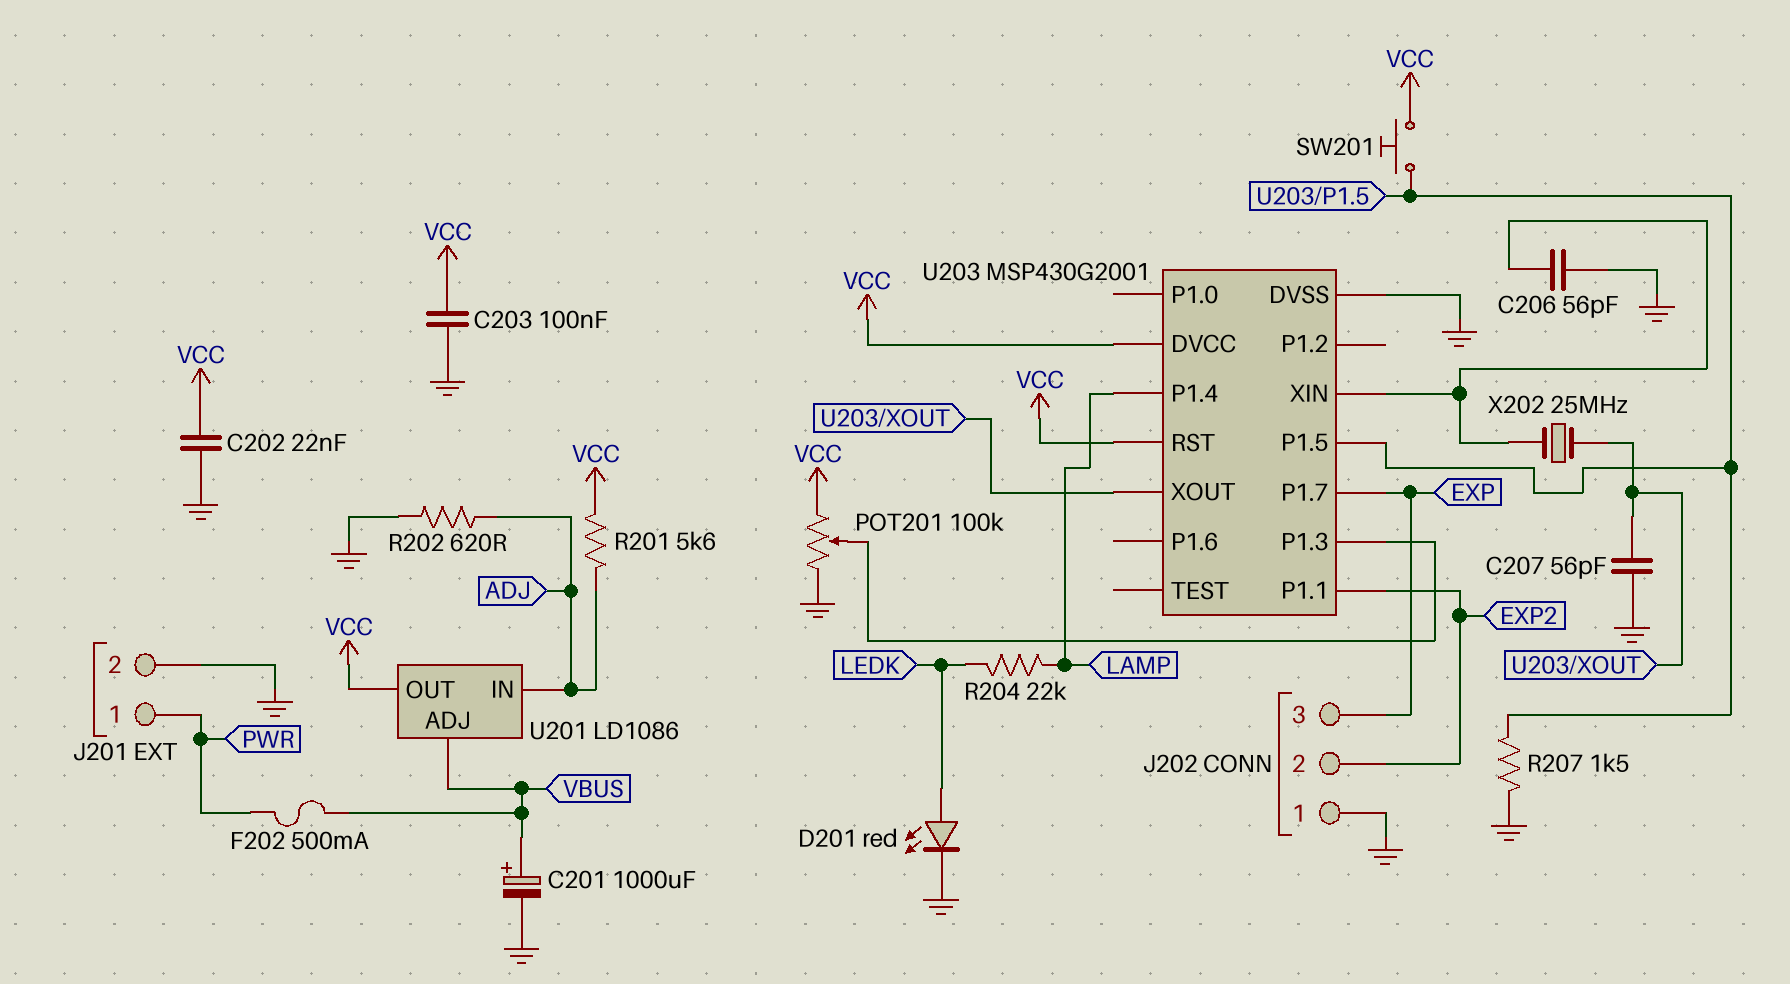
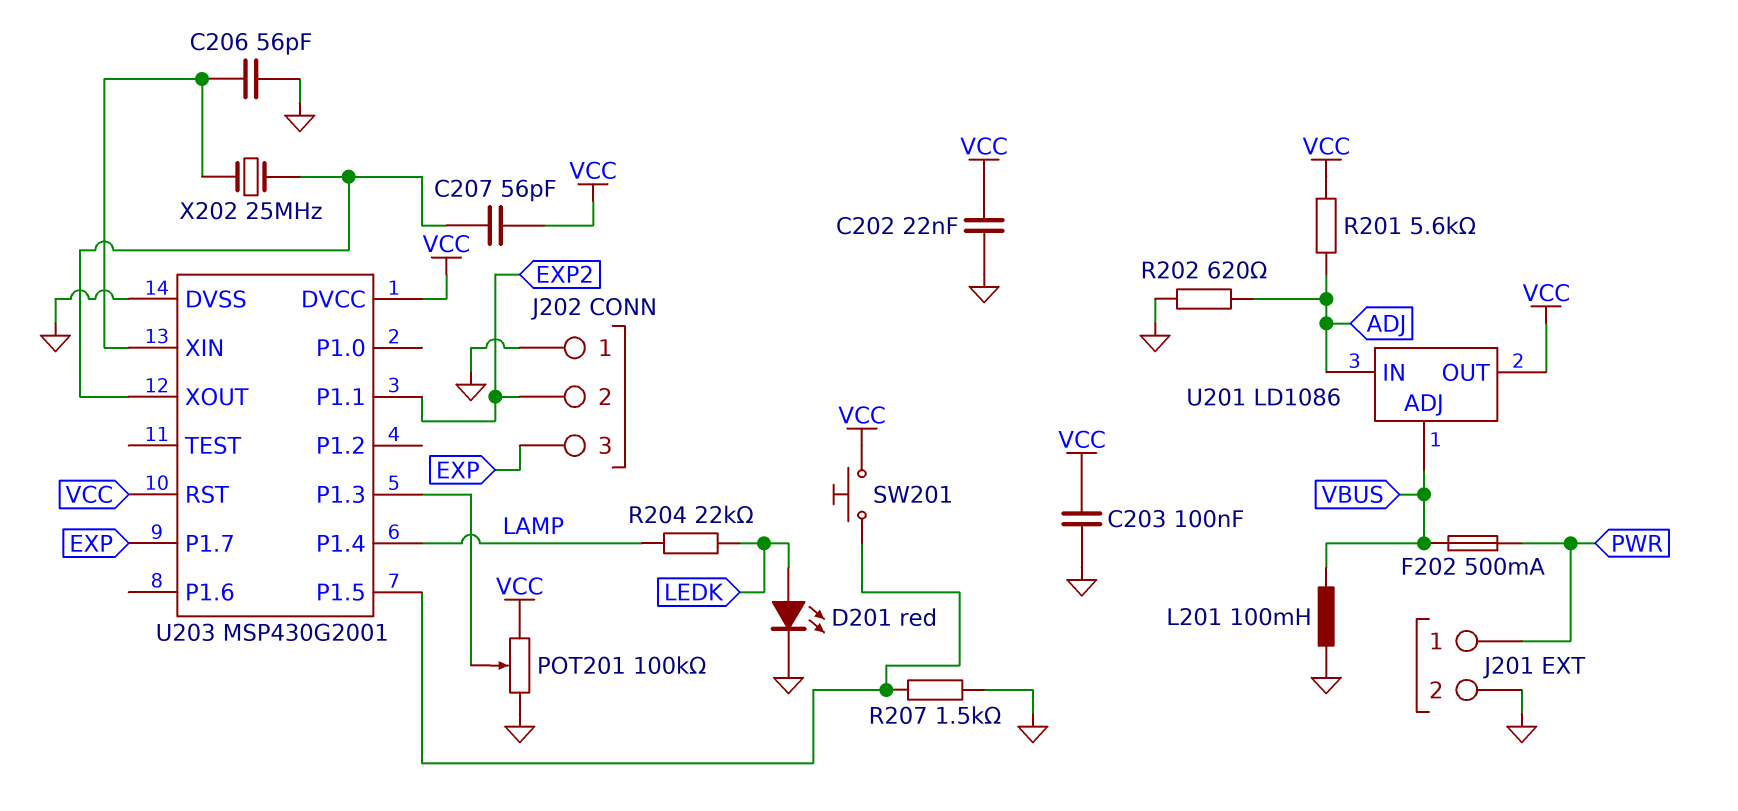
C201: 1000uF (plus VBUS, minus GND) -> none
C207: 56pF (GND, U203/XOUT) -> 56pF (U203/XOUT, VCC)
L201: none -> 100mH (GND, VBUS)

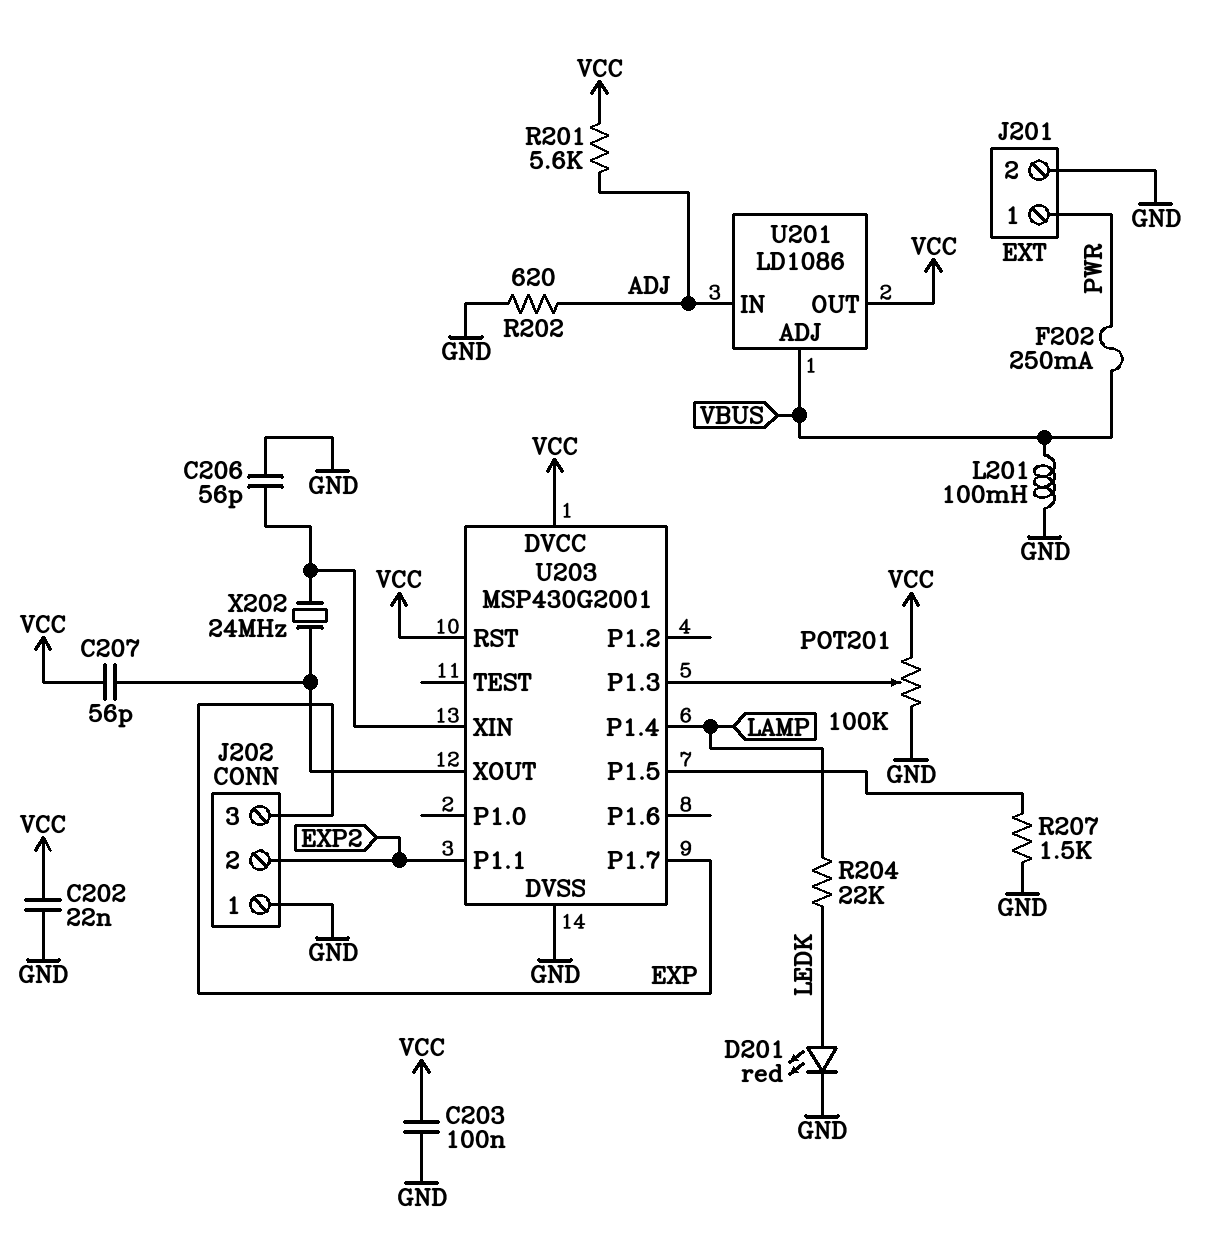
F202: 500mA (PWR, VBUS) -> 250mA (PWR, VBUS)
SW201: button (U203/P1.5, VCC) -> none
X202: 25MHz (U203/XIN, U203/XOUT) -> 24MHz (U203/XIN, U203/XOUT)

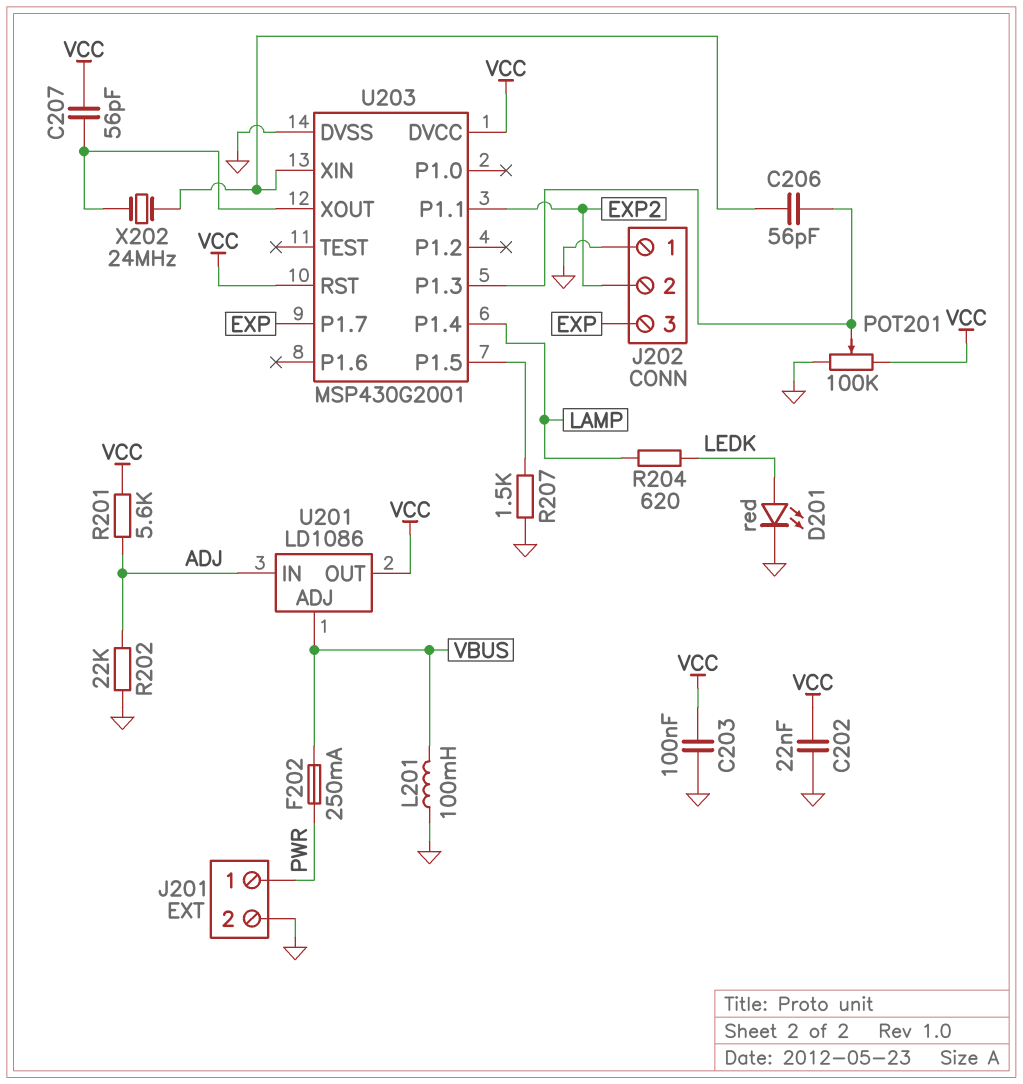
C206: 56pF (GND, U203/XIN) -> 56pF (U203/P1.3, U203/XIN)
R202: 620 (ADJ, GND) -> 22k (ADJ, GND)
R204: 22k (LAMP, LEDK) -> 620 (LAMP, LEDK)

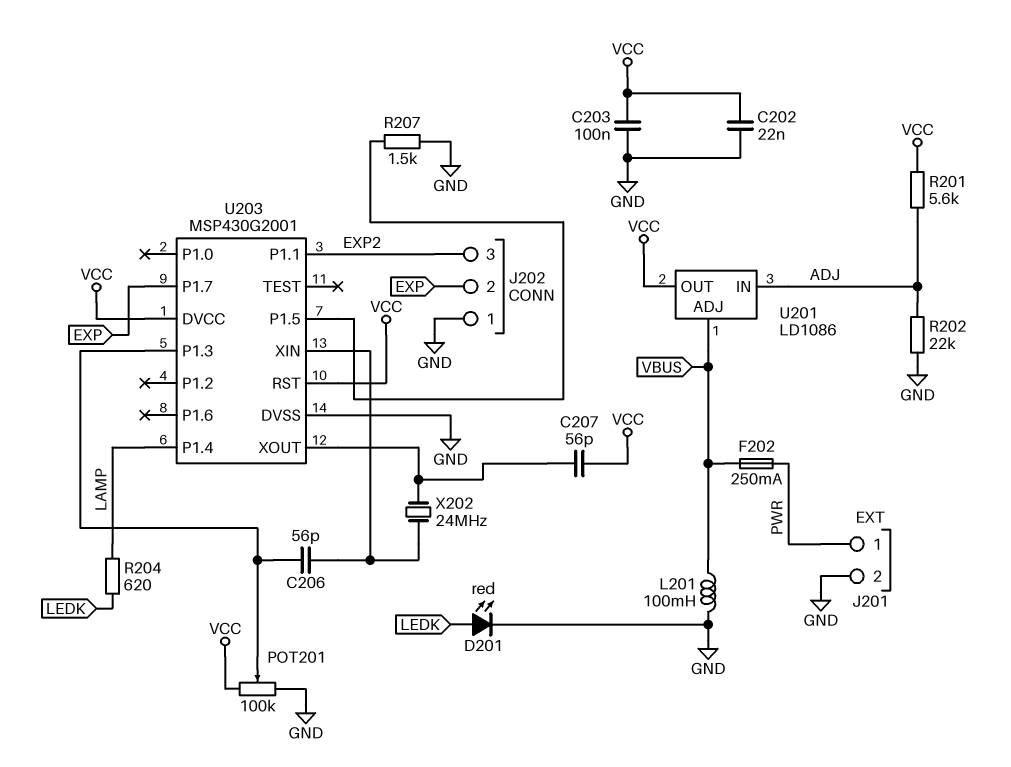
J202 pin 2: EXP2 -> EXP
J202 pin 3: EXP -> EXP2

